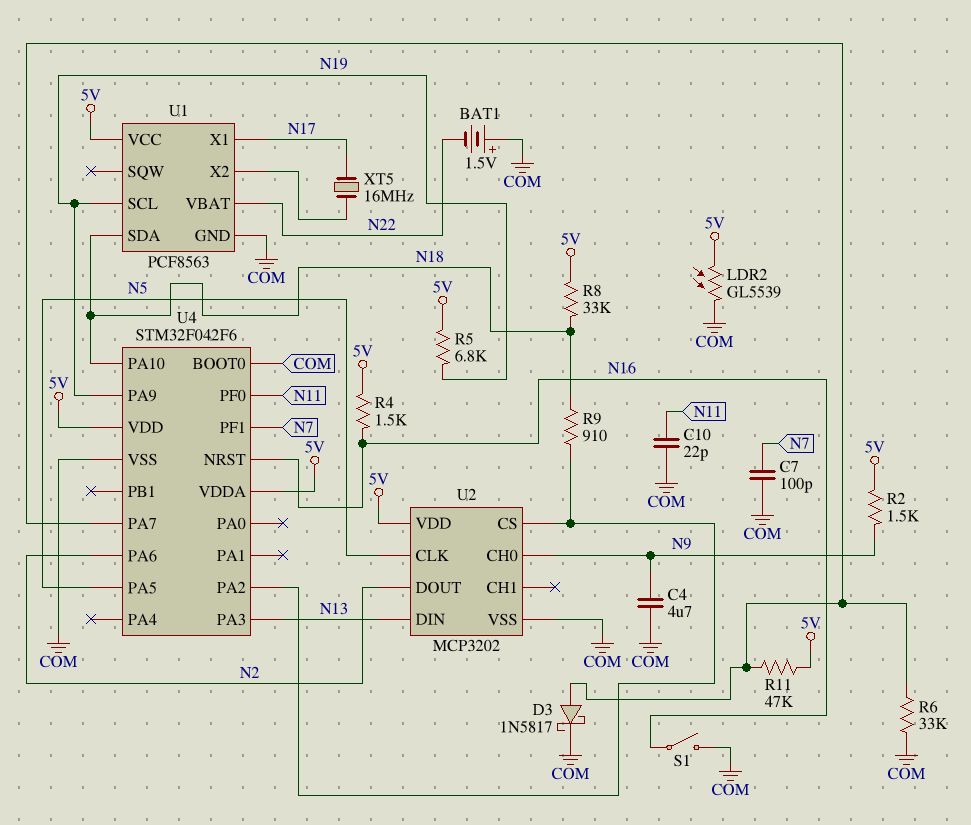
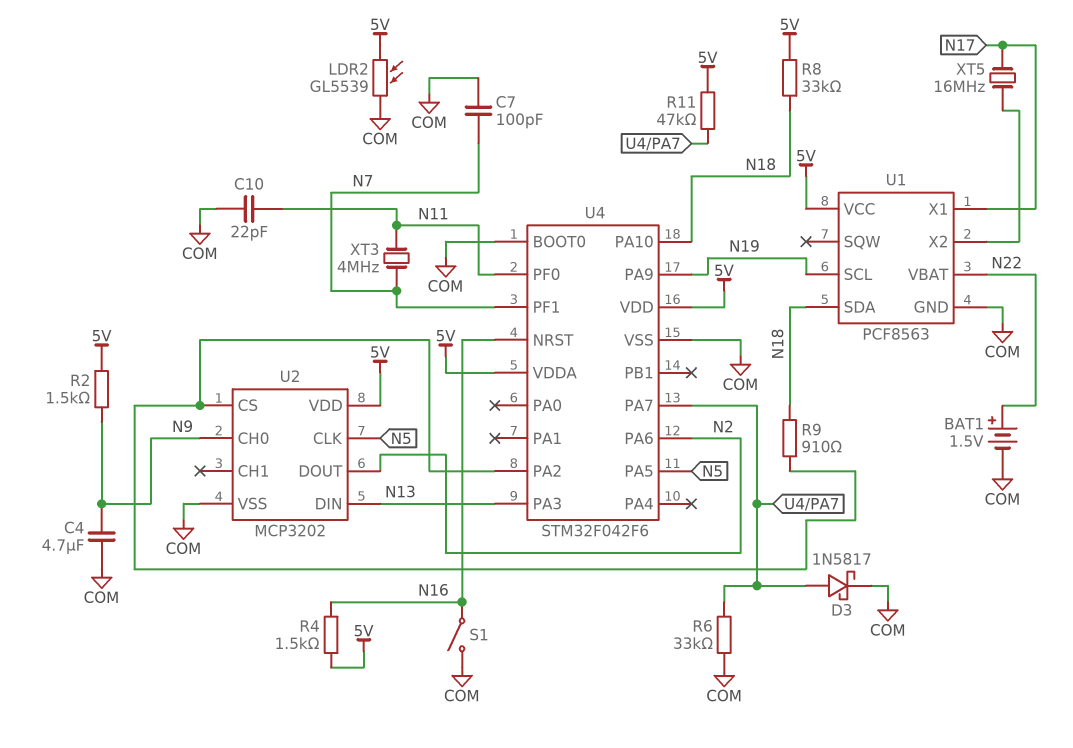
BAT1: 1.5V (plus COM, minus N22) -> 1.5V (plus N22, minus COM)
R5: 6.8k (5V, N19) -> none
XT3: none -> 4MHz (N7, N11)

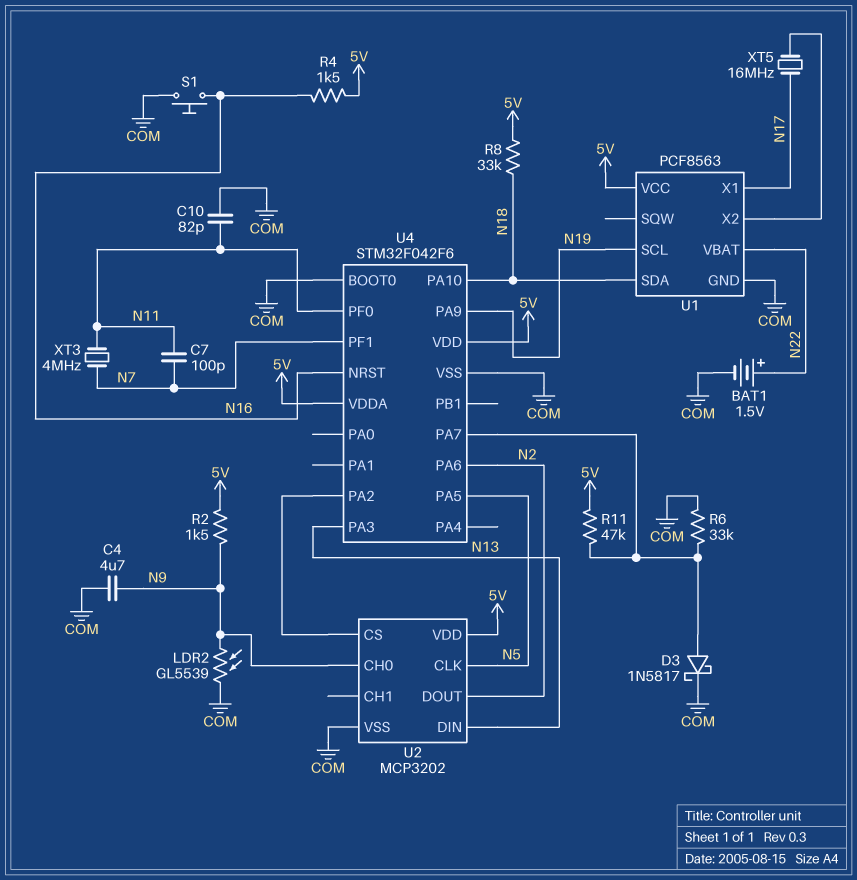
C7: 100pF (COM, N7) -> 100pF (N7, N11)
C10: 22pF (COM, N11) -> 82pF (COM, N11)
LDR2: GL5539 (5V, COM) -> GL5539 (COM, N9)
R9: 910 (N18, U2/CS) -> none
S1: switch (COM, N16) -> button (COM, N16)

